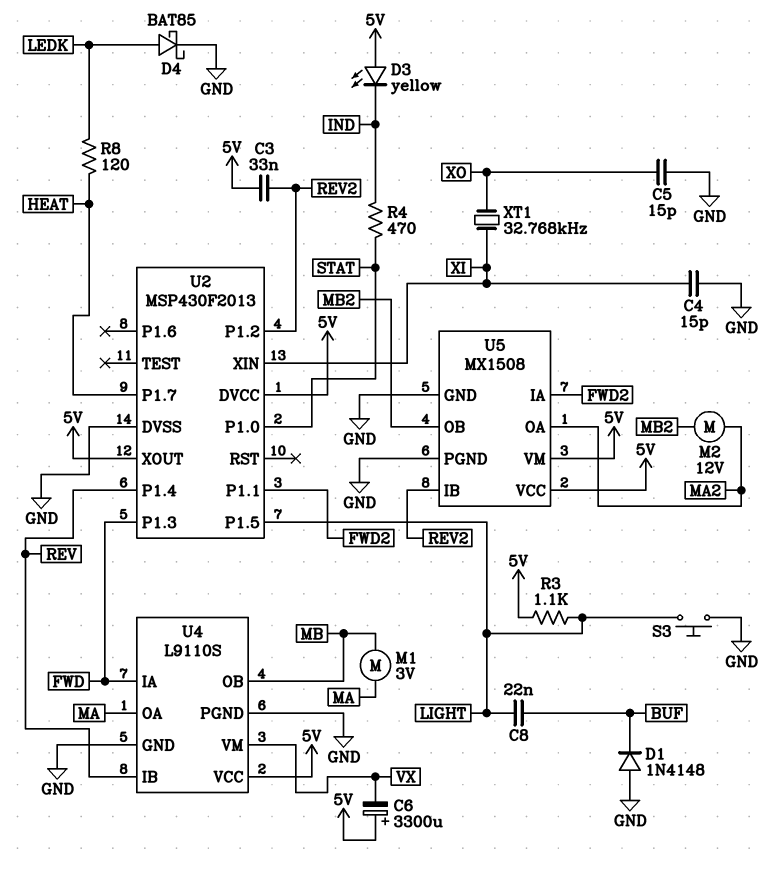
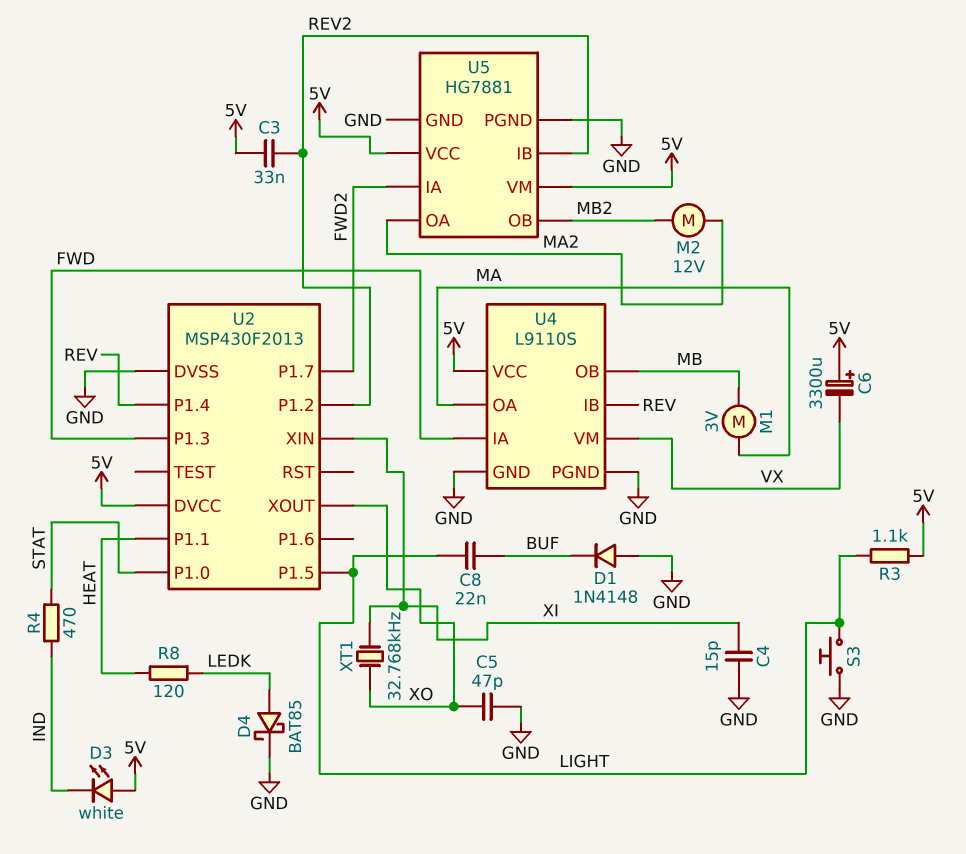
C5: 15pF (GND, XO) -> 47pF (GND, XO)
D3: LED yellow (A 5V, K IND) -> LED white (A 5V, K IND)
U2 pin P1.1: FWD2 -> HEAT
U2 pin P1.7: HEAT -> FWD2
U2 pin XOUT: 5V -> XO
U5: MX1508 -> HG7881

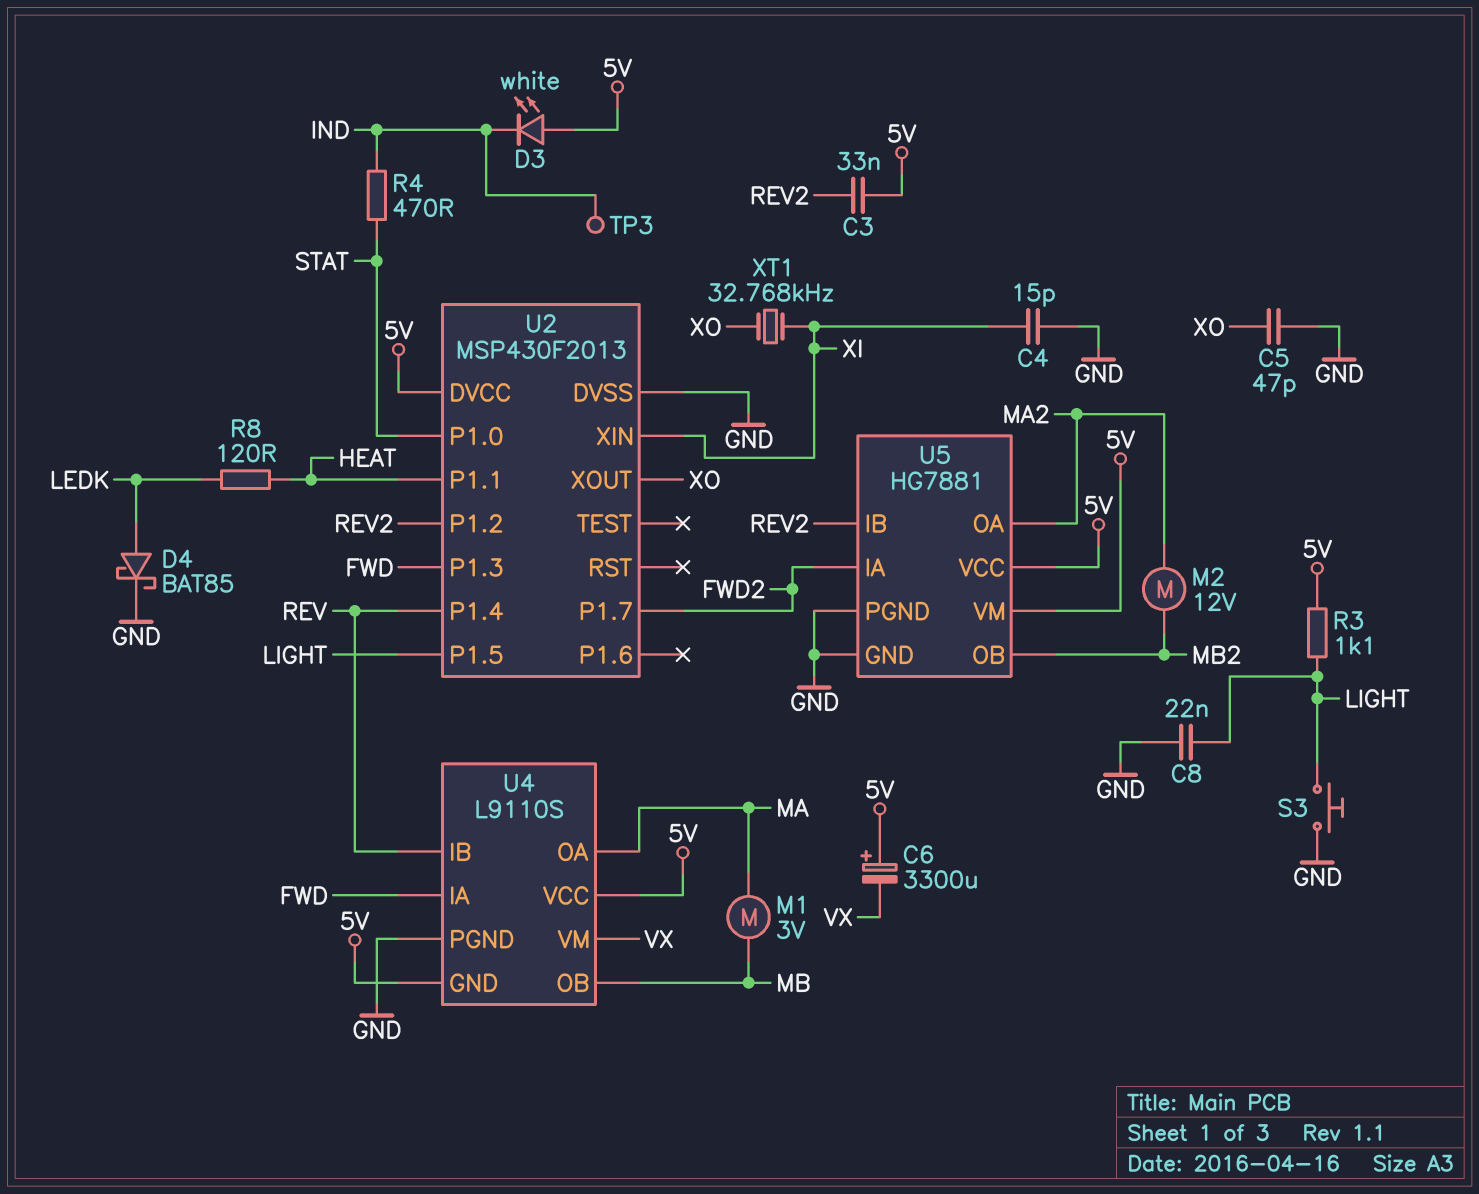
C8: 22nF (BUF, LIGHT) -> 22nF (GND, LIGHT)
D1: diode 1N4148 (A GND, K BUF) -> none
TP3: none -> test point (IND)
U4 pin GND: GND -> 5V

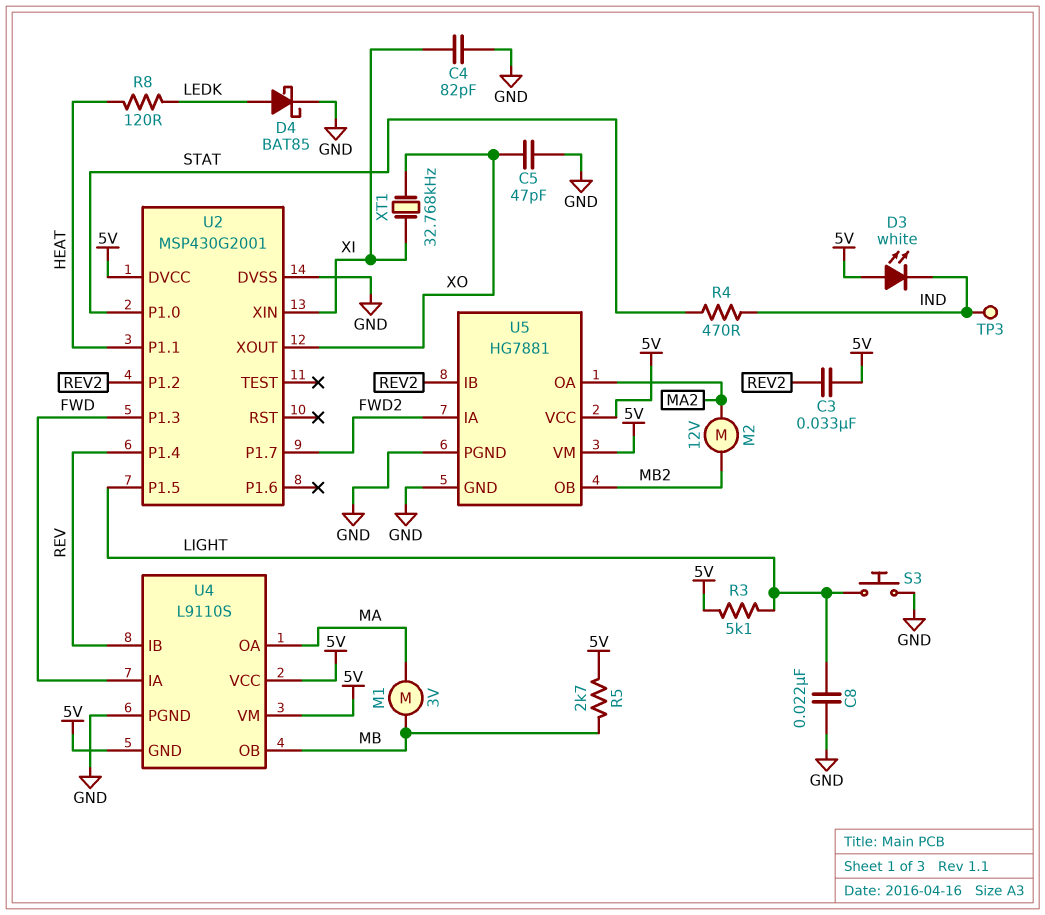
C4: 15pF (GND, XI) -> 82pF (GND, XI)
C6: 3300uF (plus 5V, minus VX) -> none
R3: 1.1k (5V, LIGHT) -> 5.1k (5V, LIGHT)
R5: none -> 2.7k (5V, MB)
U2: MSP430F2013 -> MSP430G2001
U4 pin VM: VX -> 5V

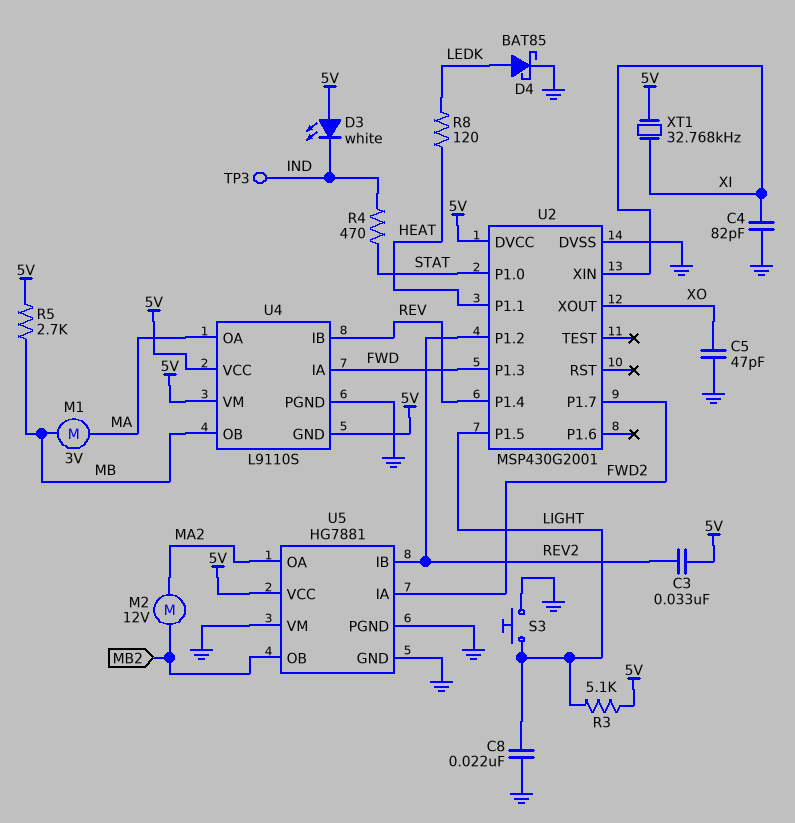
U5 pin VM: 5V -> GND
XT1: 32.768kHz (XI, XO) -> 32.768kHz (5V, XI)

